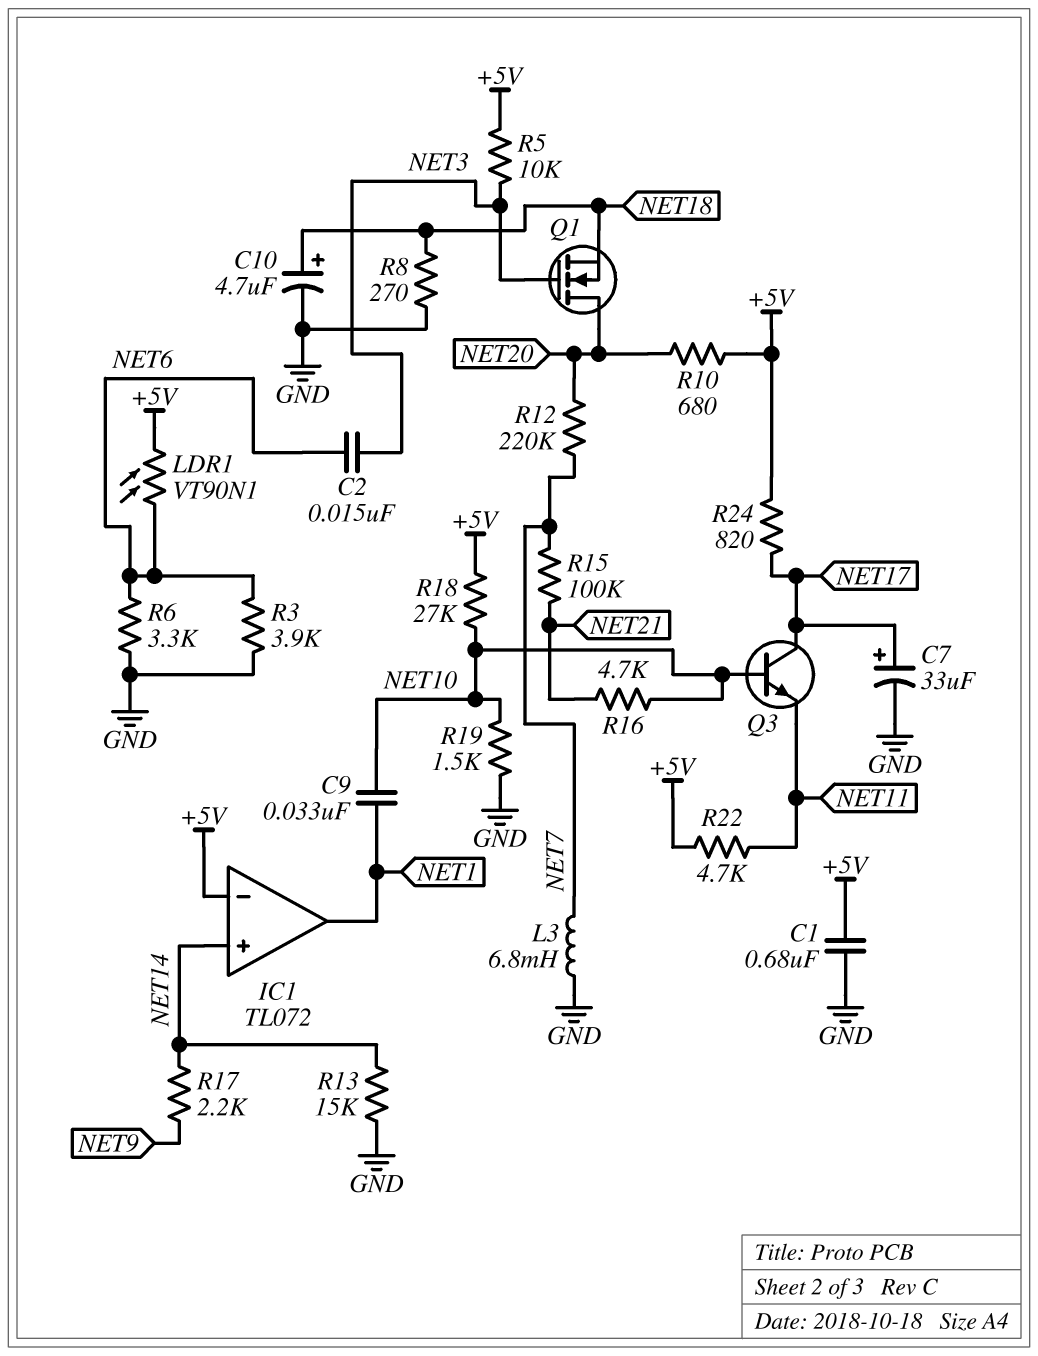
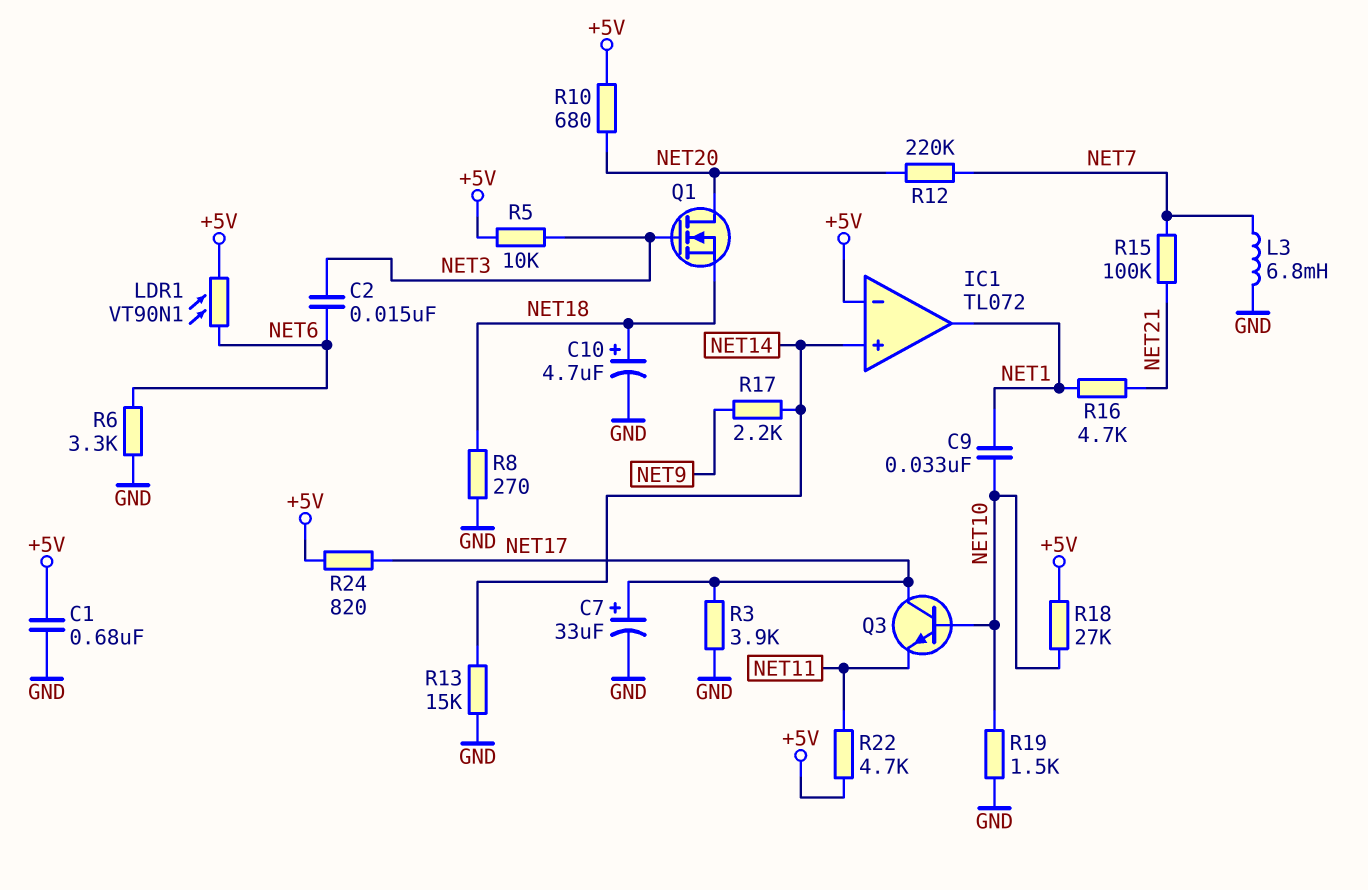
R3: 3.9k (GND, NET6) -> 3.9k (GND, NET17)
R16: 4.7k (NET10, NET21) -> 4.7k (NET1, NET21)

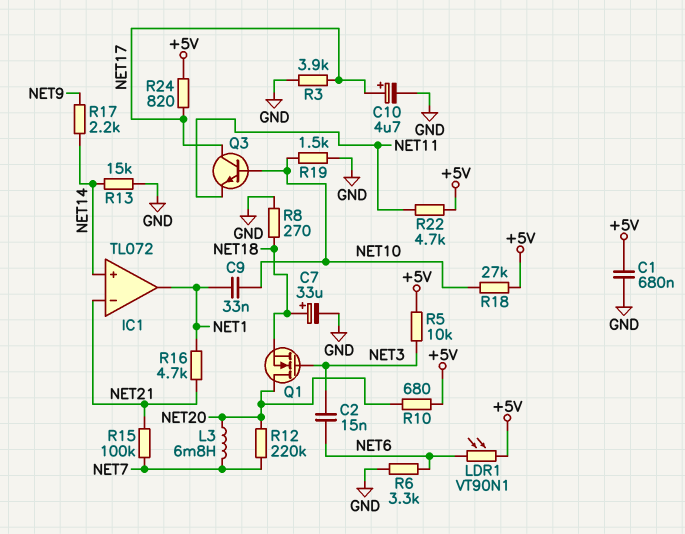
C7: 33uF (plus NET17, minus GND) -> 33uF (plus NET18, minus GND)
C10: 4.7uF (plus NET18, minus GND) -> 4.7uF (plus NET17, minus GND)
IC1 pin in-: +5V -> NET21
L3: 6.8mH (GND, NET7) -> 6.8mH (NET7, NET20)

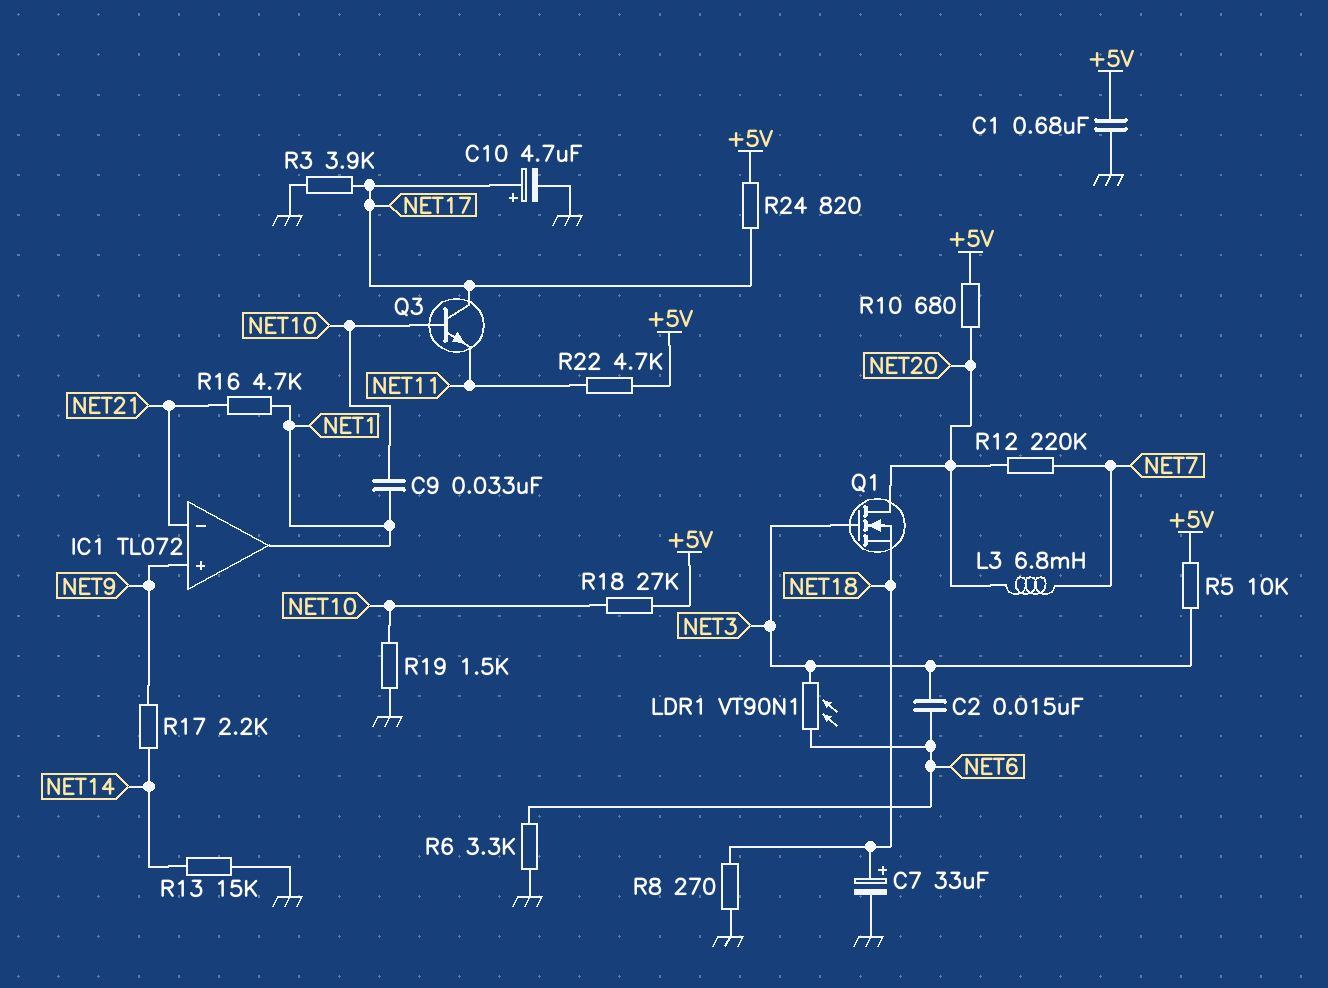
IC1 pin in+: NET14 -> NET9
LDR1: VT90N1 (+5V, NET6) -> VT90N1 (NET3, NET6)
R15: 100k (NET7, NET21) -> none

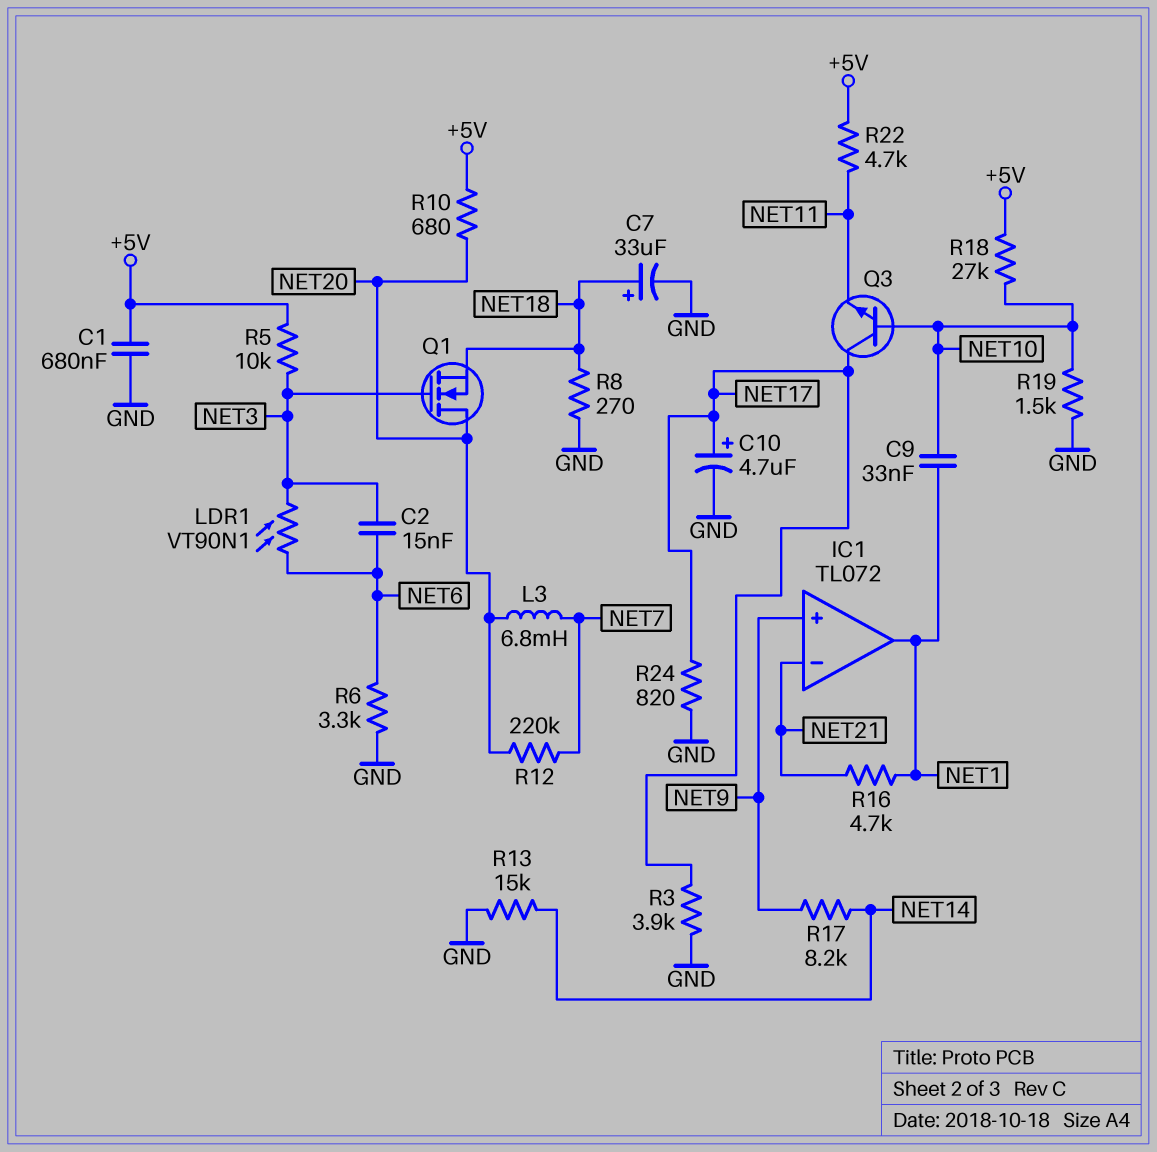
R17: 2.2k (NET9, NET14) -> 8.2k (NET9, NET14)
R24: 820 (+5V, NET17) -> 820 (GND, NET17)

